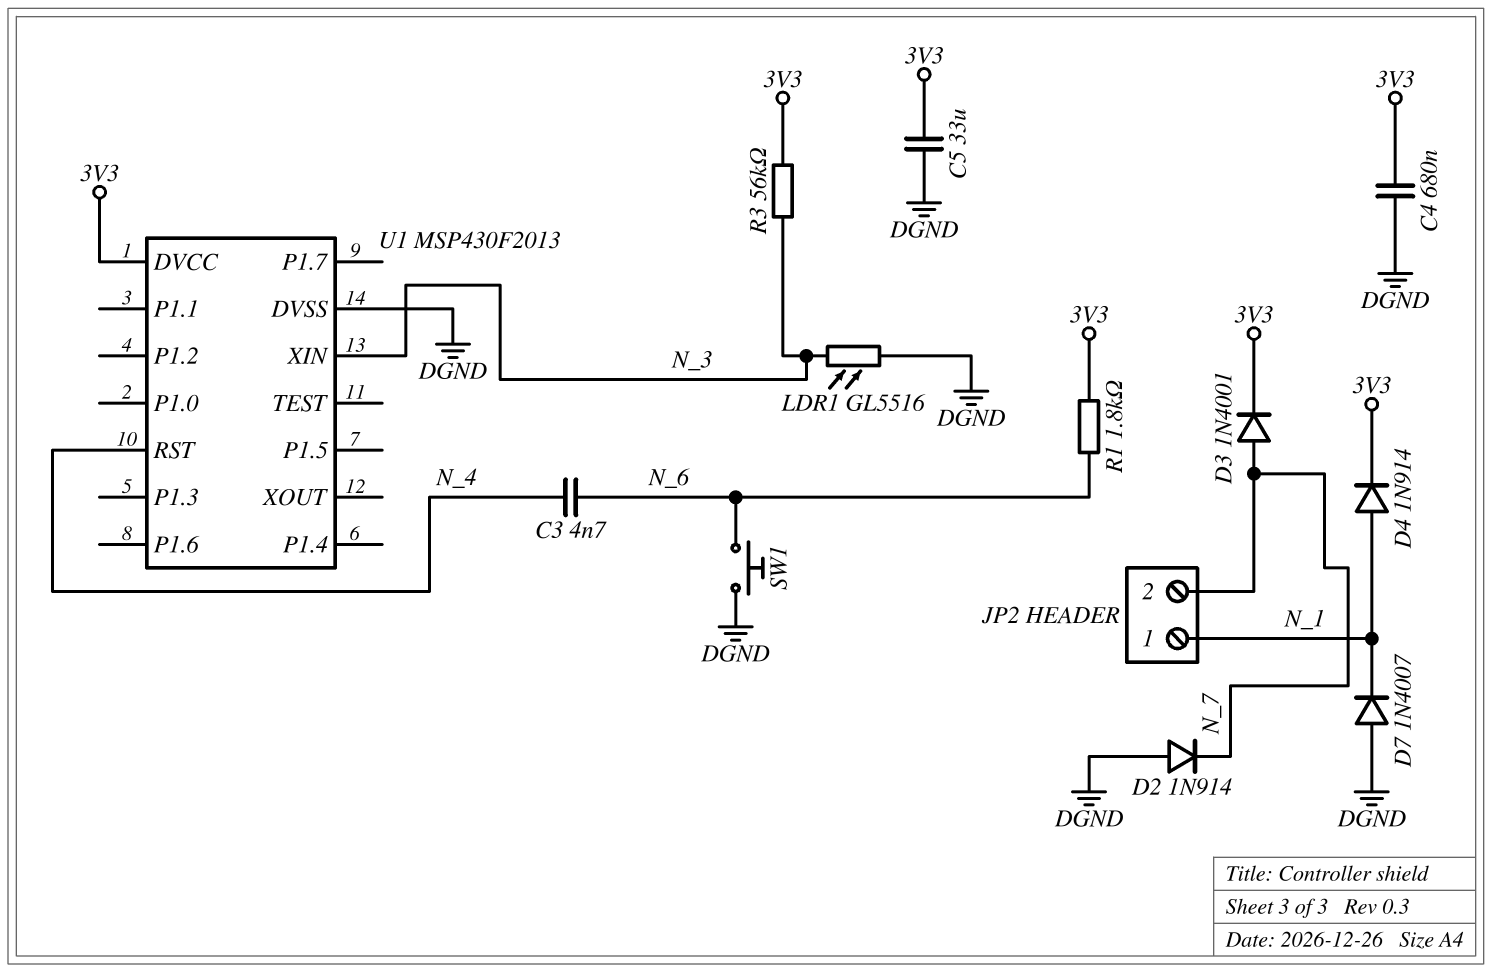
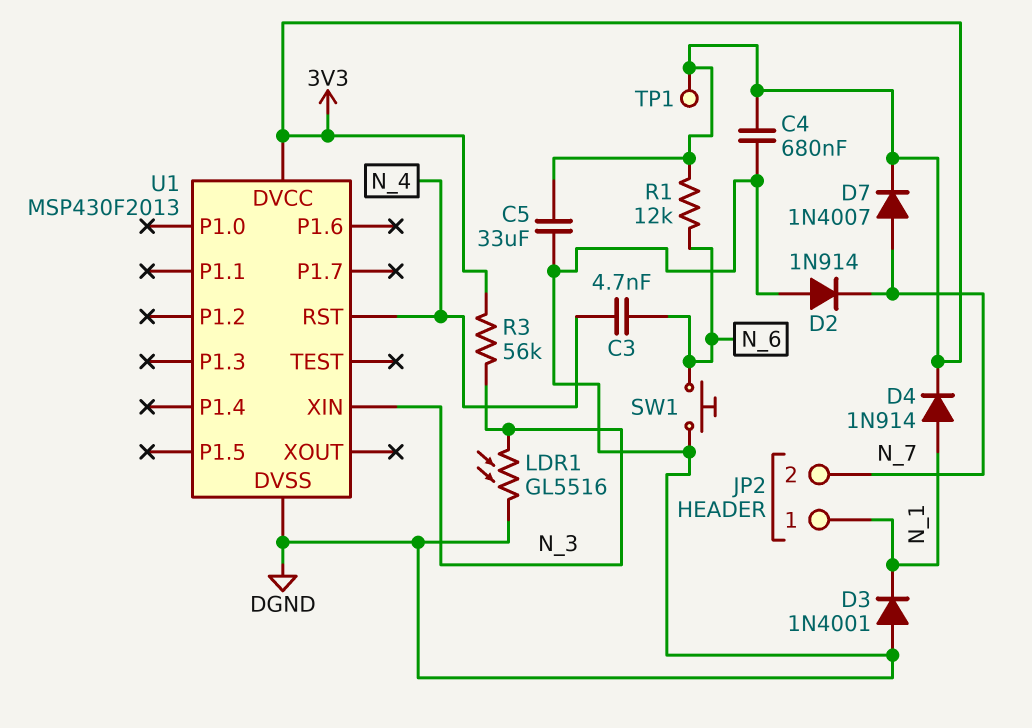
D3: diode 1N4001 (A N_7, K 3V3) -> diode 1N4001 (A DGND, K N_1)
D7: diode 1N4007 (A DGND, K N_1) -> diode 1N4007 (A N_7, K 3V3)
R1: 1.8k (3V3, N_6) -> 12k (3V3, N_6)
TP1: none -> test point (3V3)

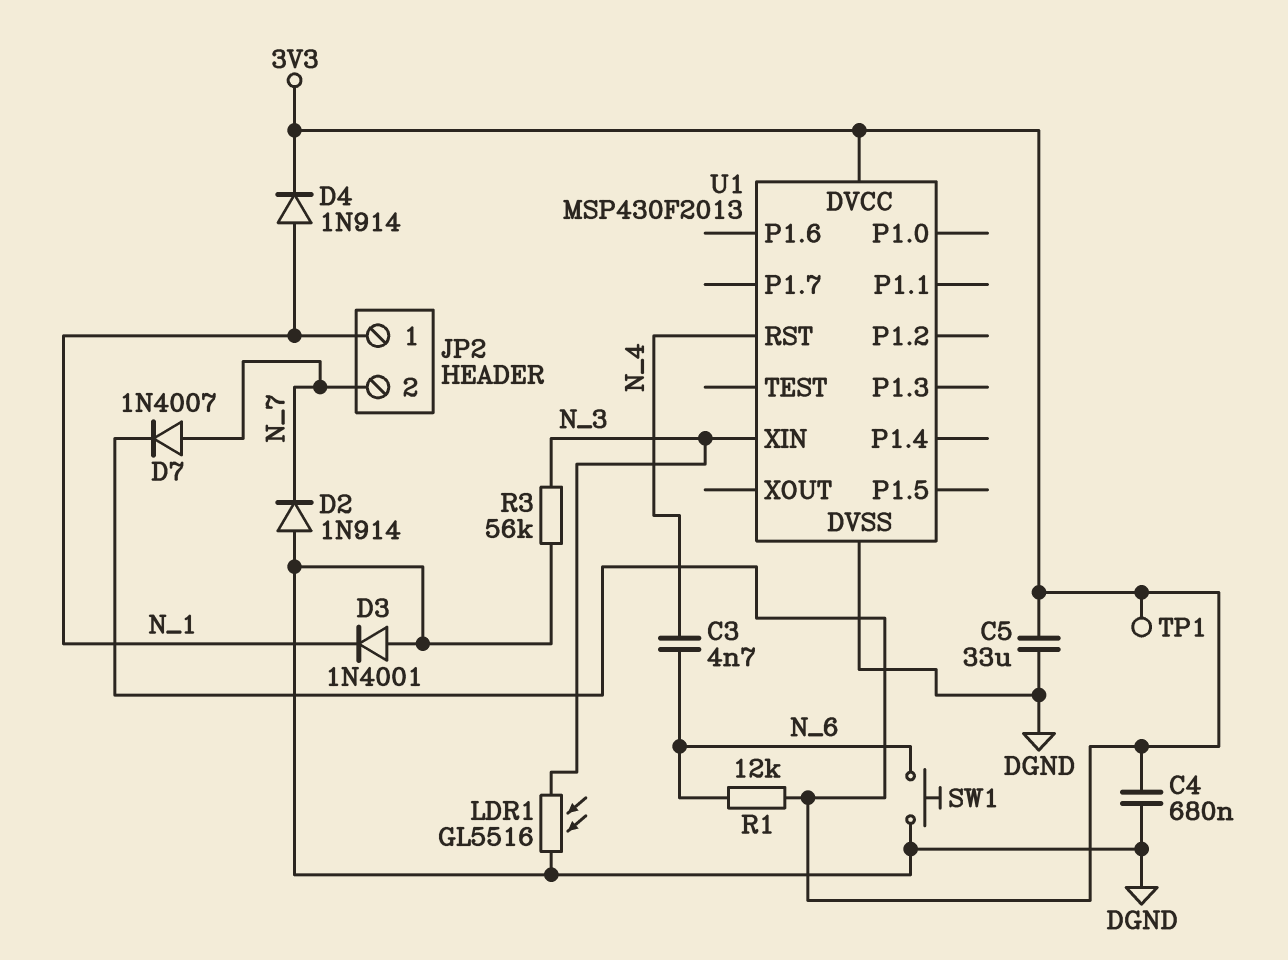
R3: 56k (3V3, N_3) -> 56k (DGND, N_3)

